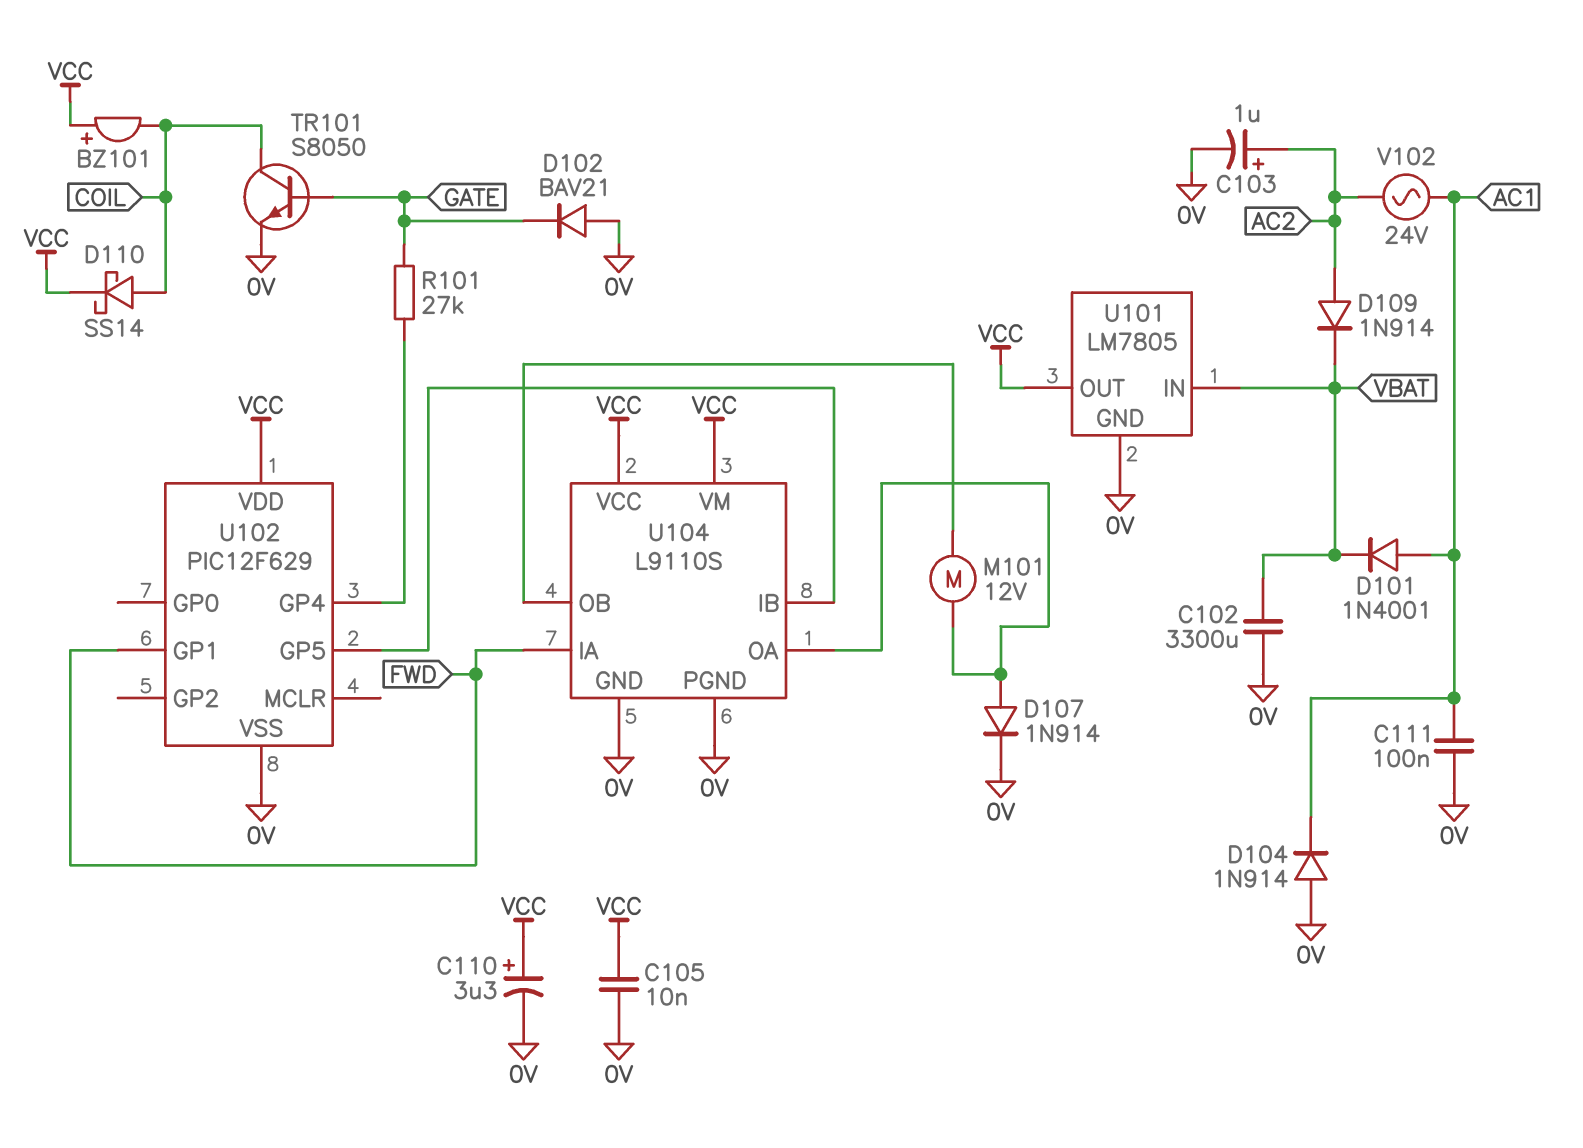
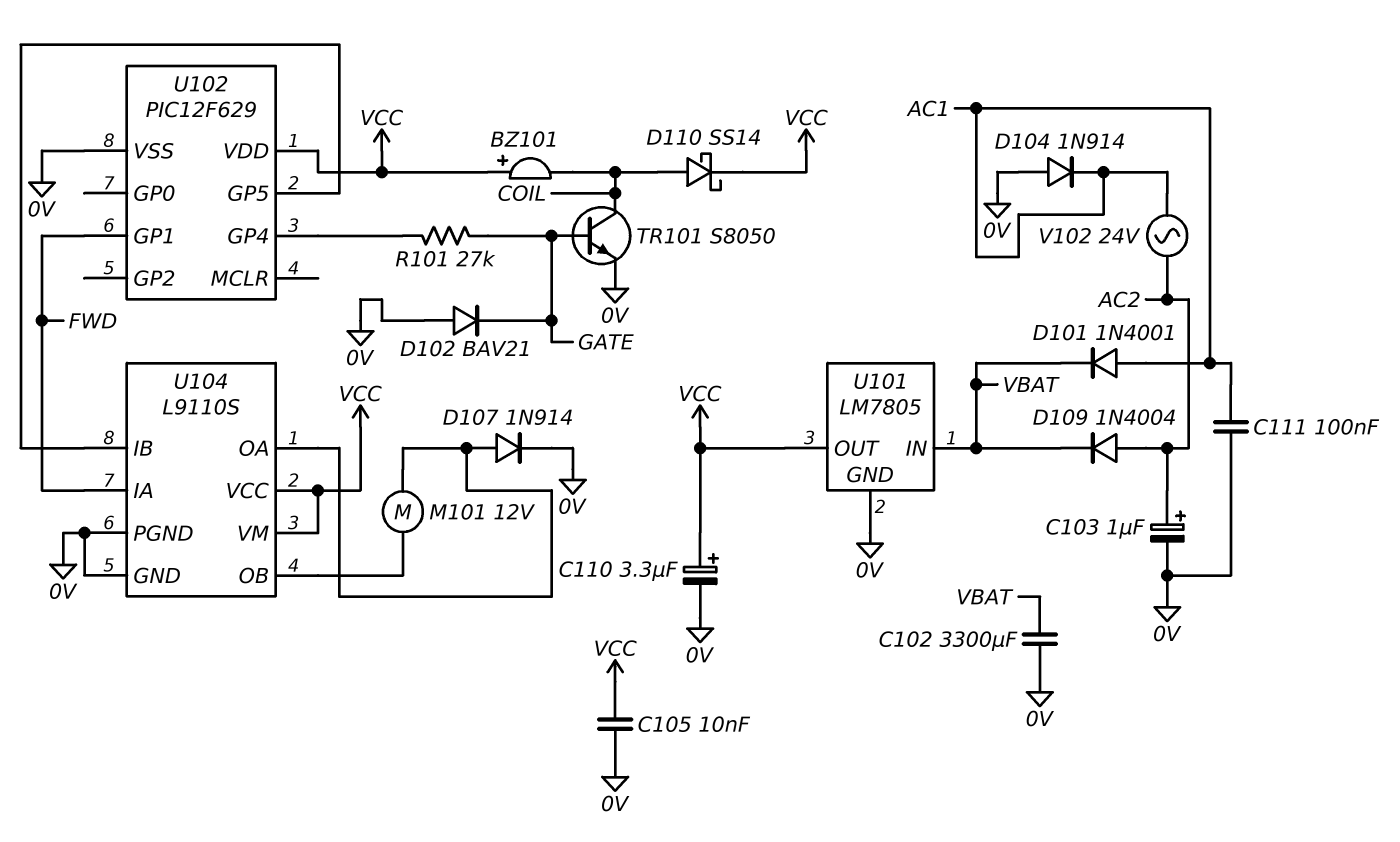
D109: diode 1N914 (A AC2, K VBAT) -> diode 1N4004 (A AC2, K VBAT)

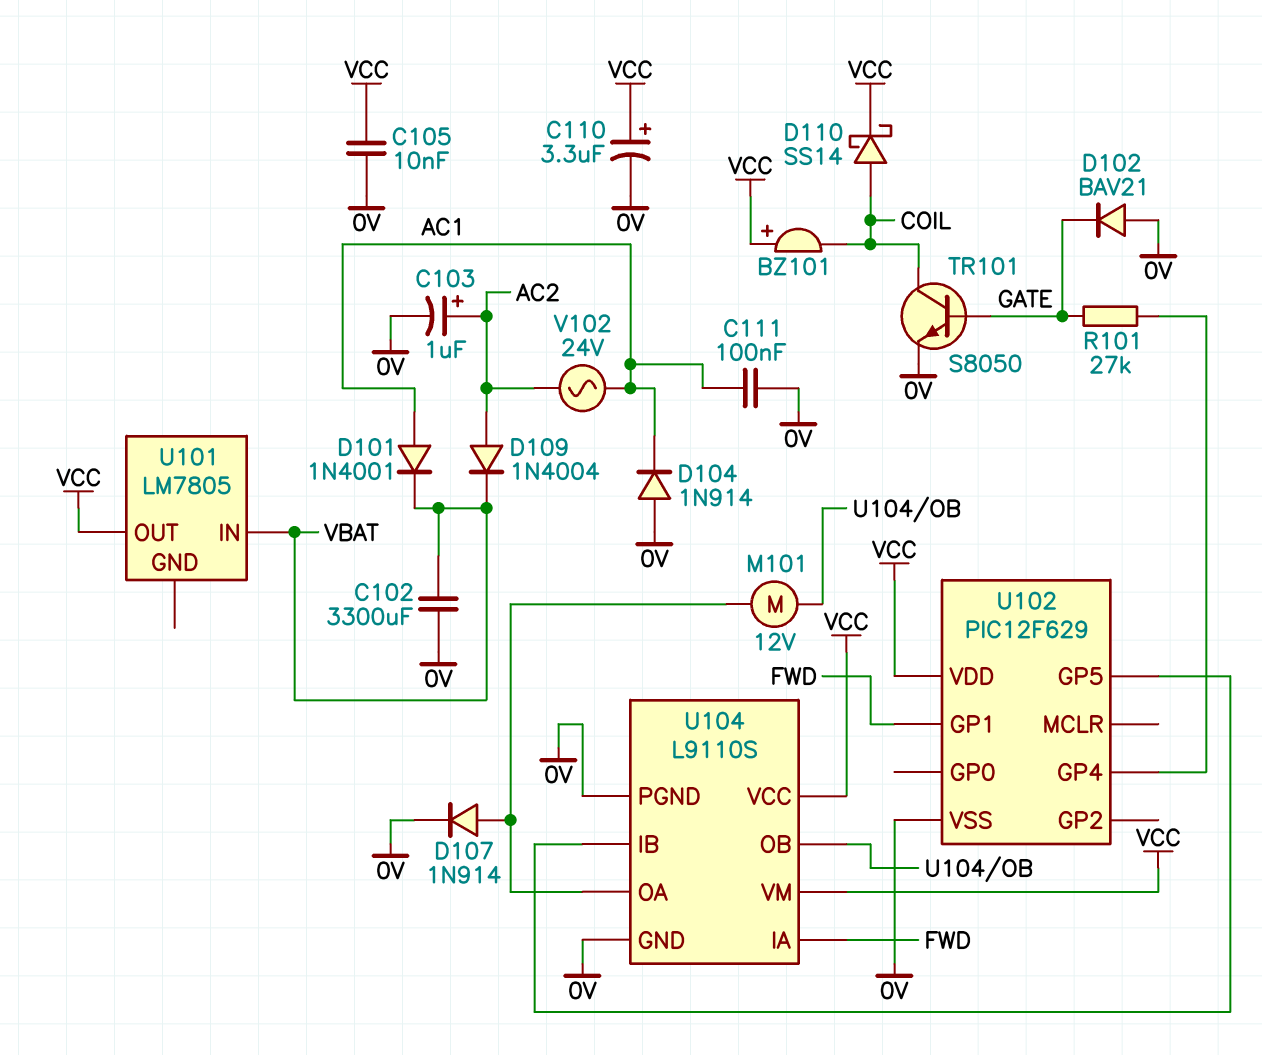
U101 pin GND: 0V -> none

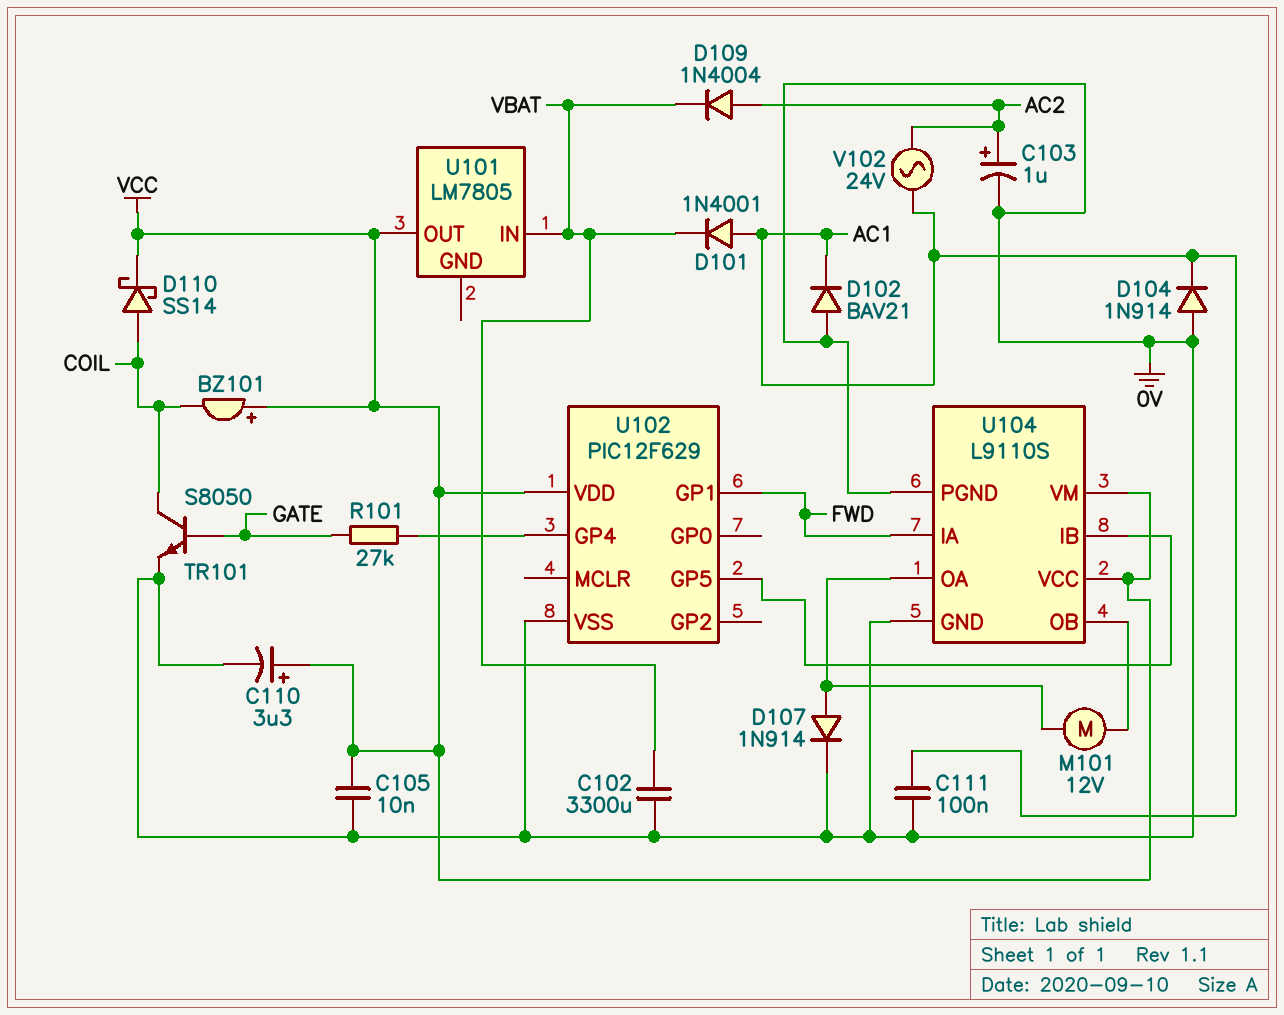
D102: diode BAV21 (A 0V, K GATE) -> diode BAV21 (A 0V, K AC1)

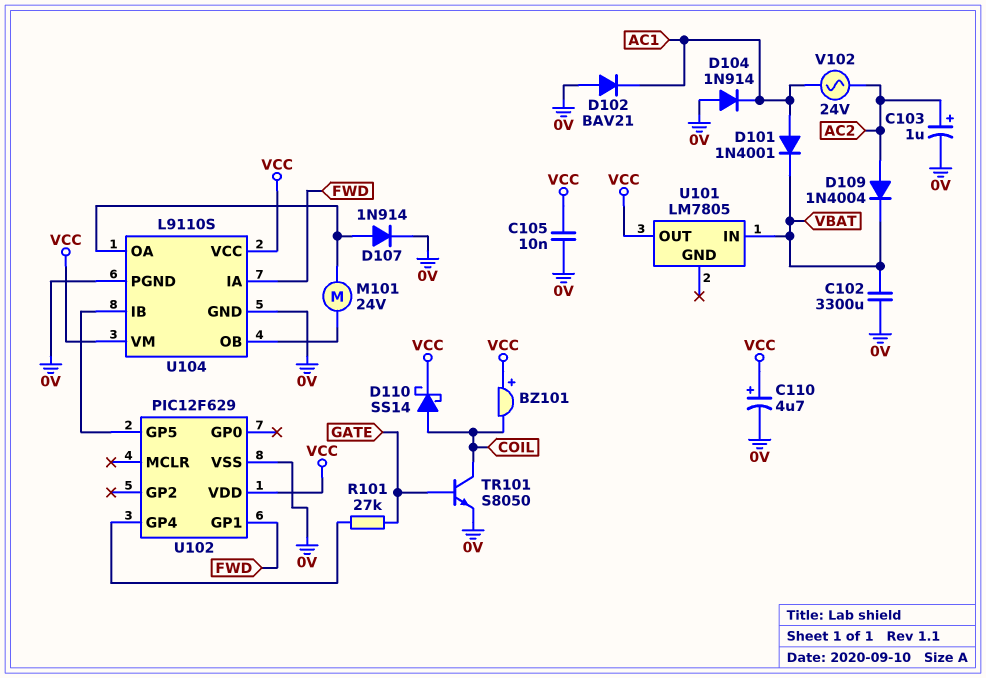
C110: 3.3uF (plus VCC, minus 0V) -> 4.7uF (plus VCC, minus 0V)
C111: 100nF (0V, AC1) -> none
M101: motor 12V (U104/OA, U104/OB) -> motor 24V (U104/OA, U104/OB)

